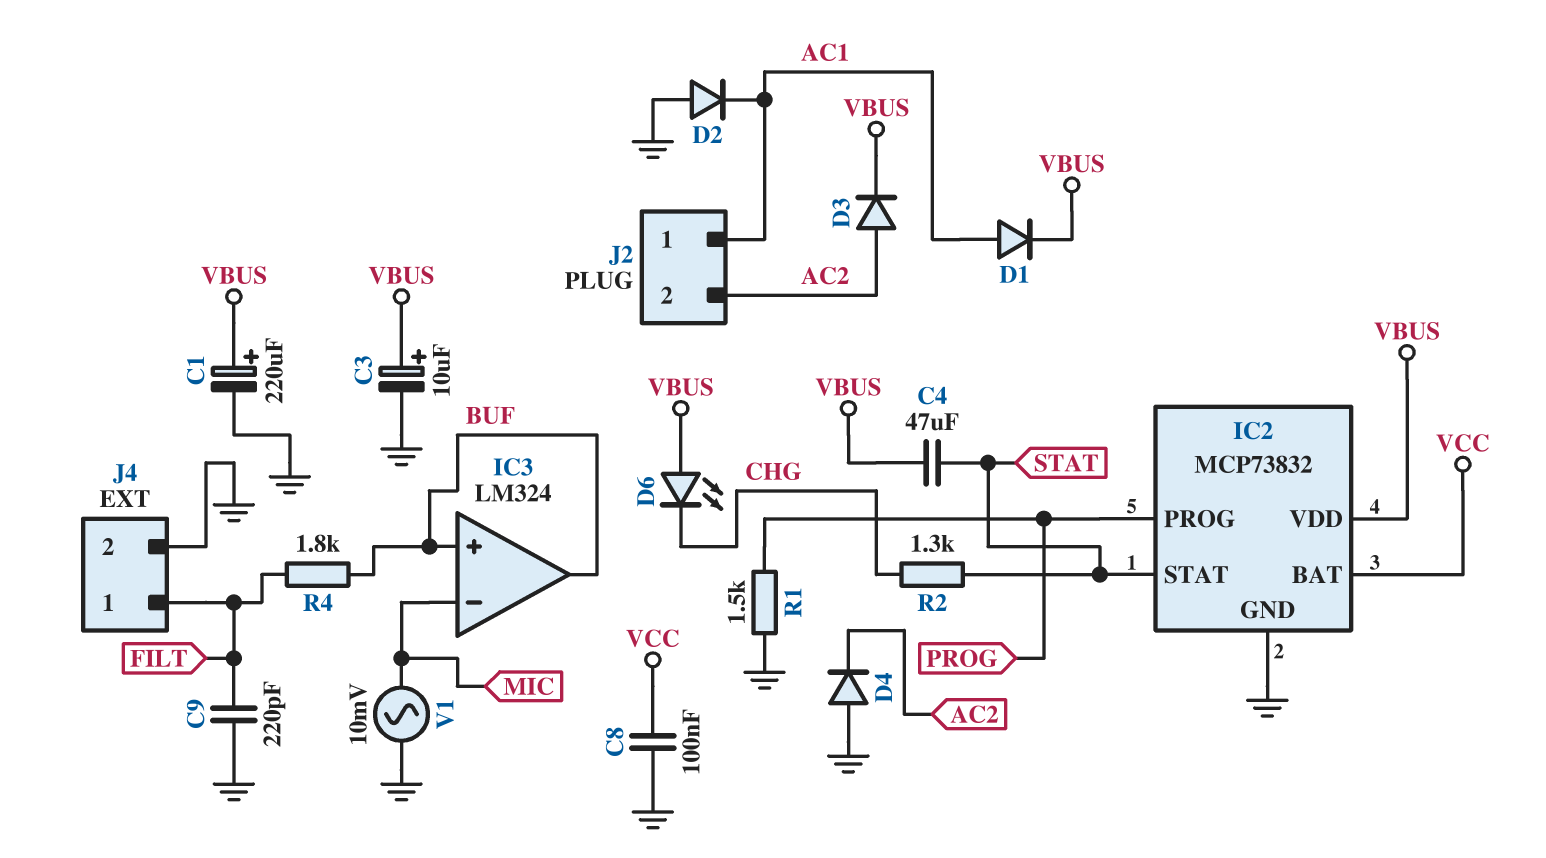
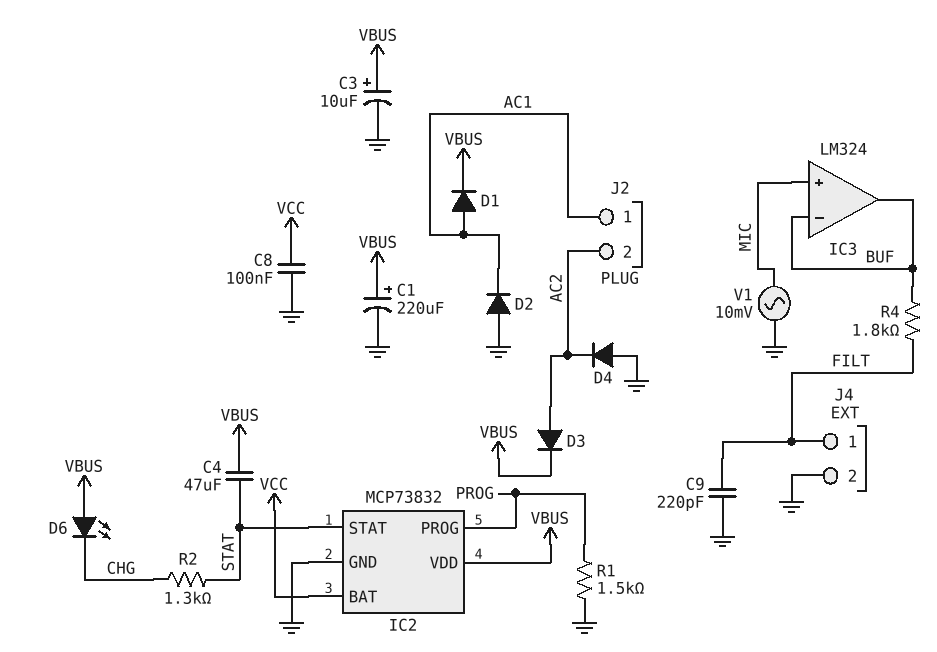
IC3 pin in+: BUF -> MIC
IC3 pin in-: MIC -> BUF

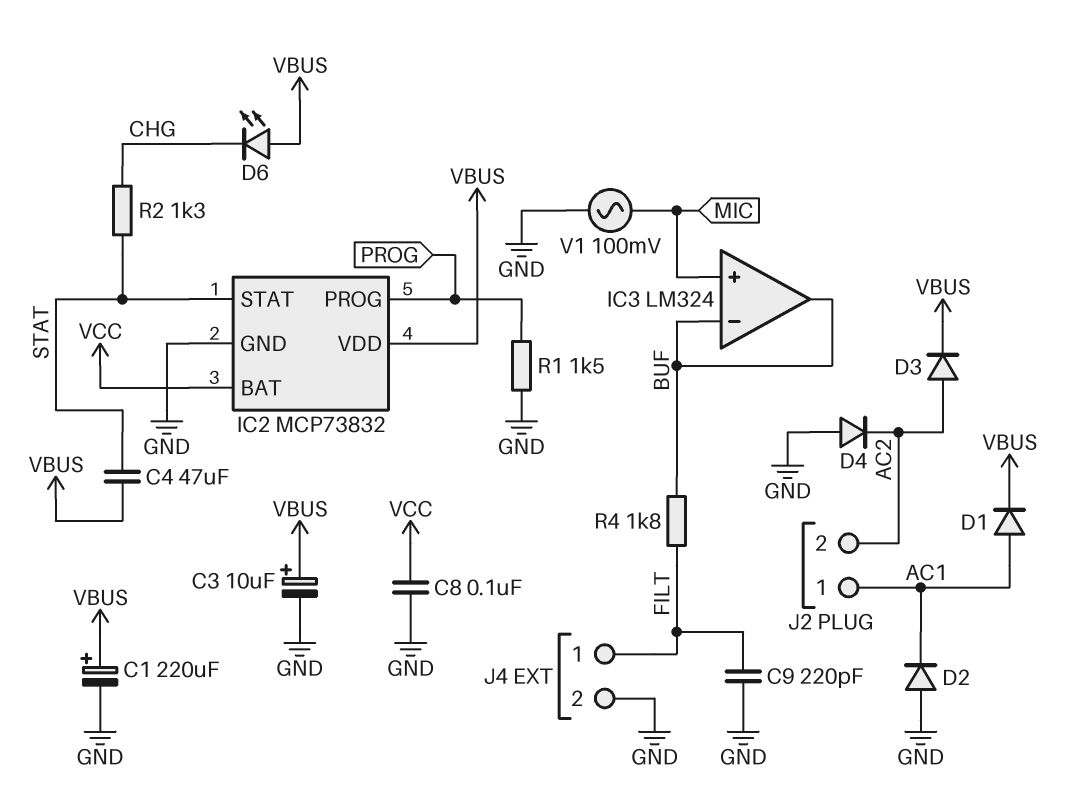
V1: AC 10mV (GND, MIC) -> AC 100mV (GND, MIC)

